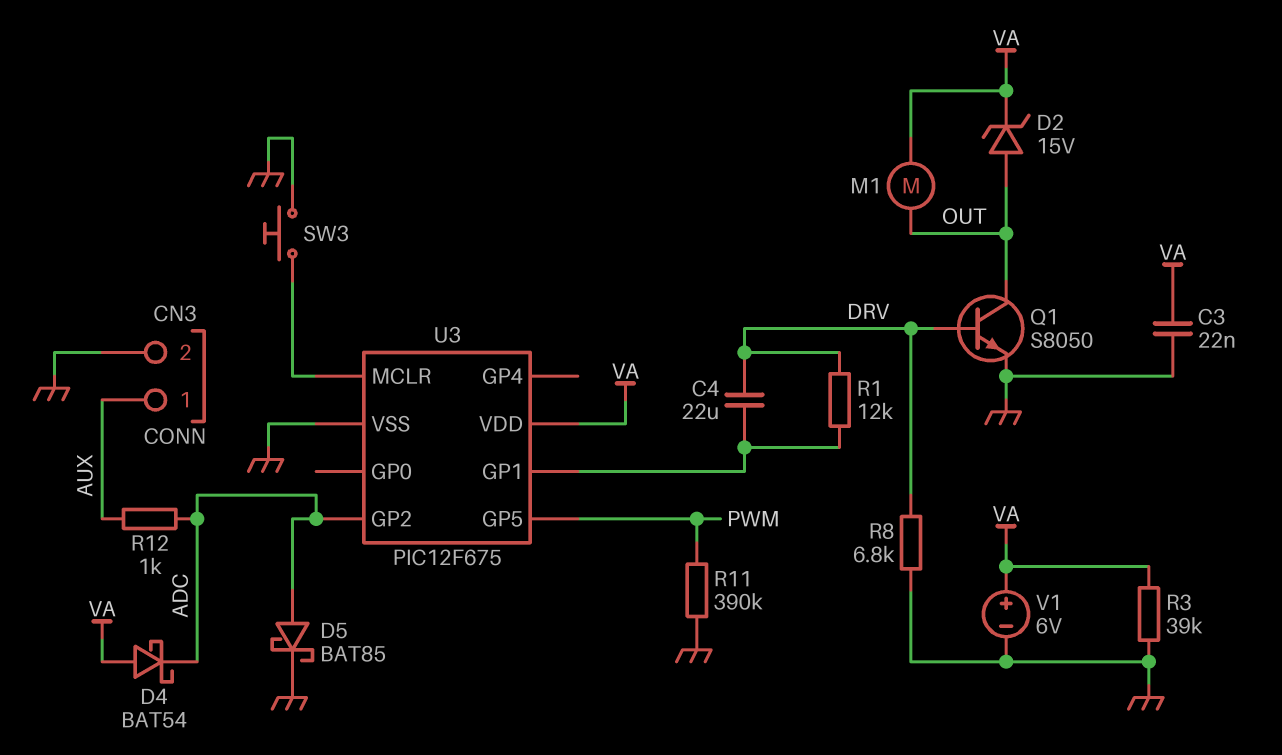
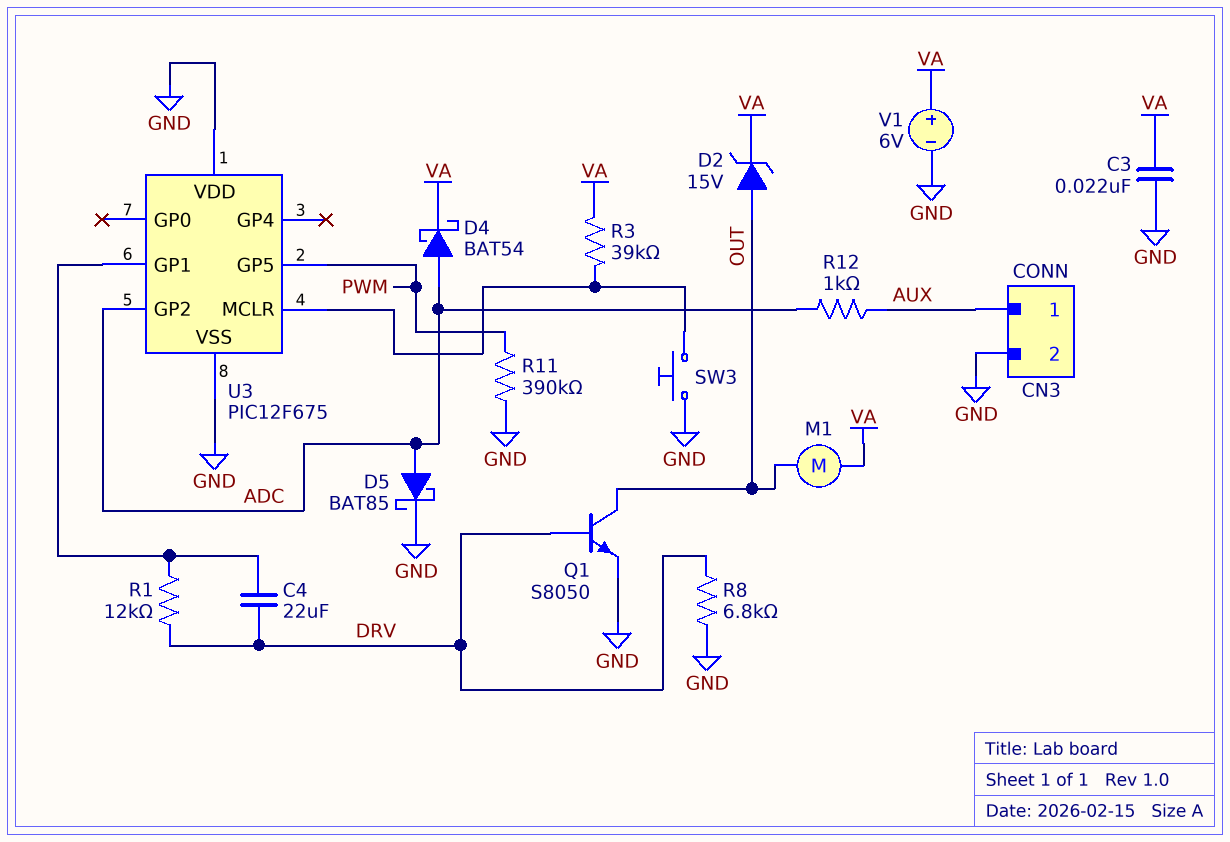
D4: schottky BAT54 (A VA, K ADC) -> schottky BAT54 (A ADC, K VA)
R3: 39k (GND, VA) -> 39k (U3/MCLR, VA)
U3 pin VDD: VA -> GND

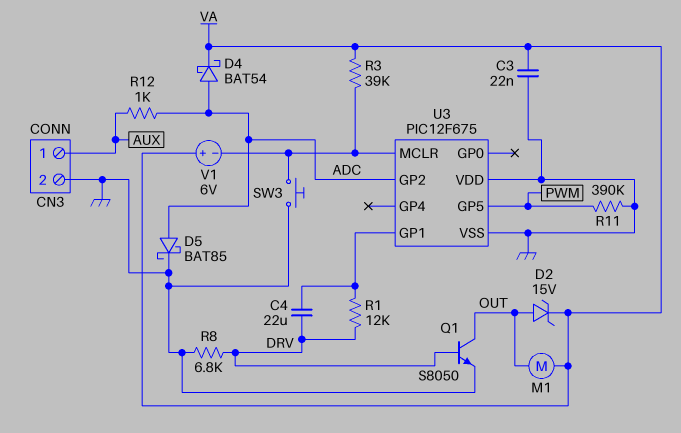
V1: 6V (plus VA, minus GND) -> 6V (plus VA, minus U3/MCLR)

